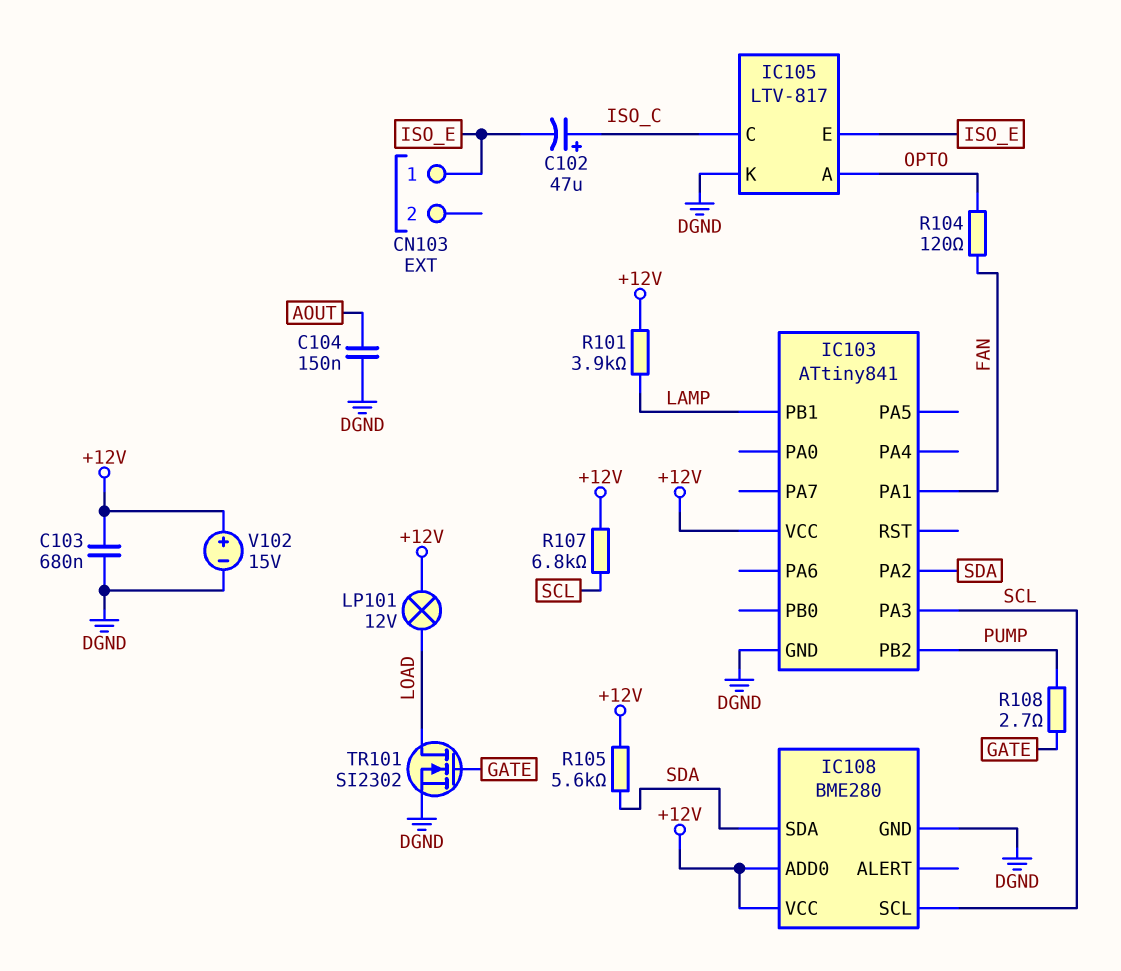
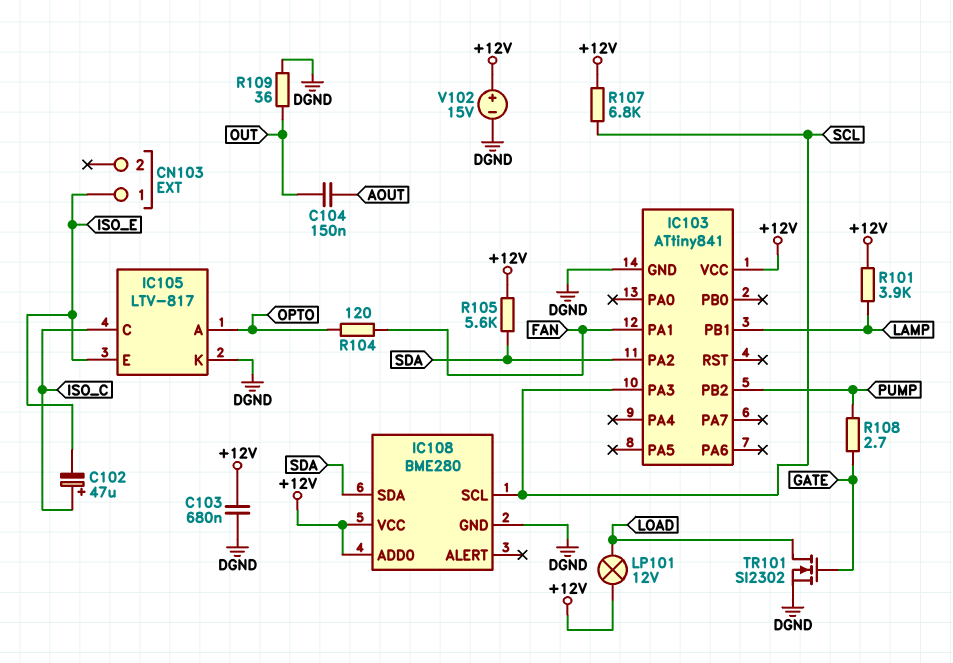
C104: 150nF (AOUT, DGND) -> 150nF (AOUT, OUT)
R109: none -> 36 (DGND, OUT)

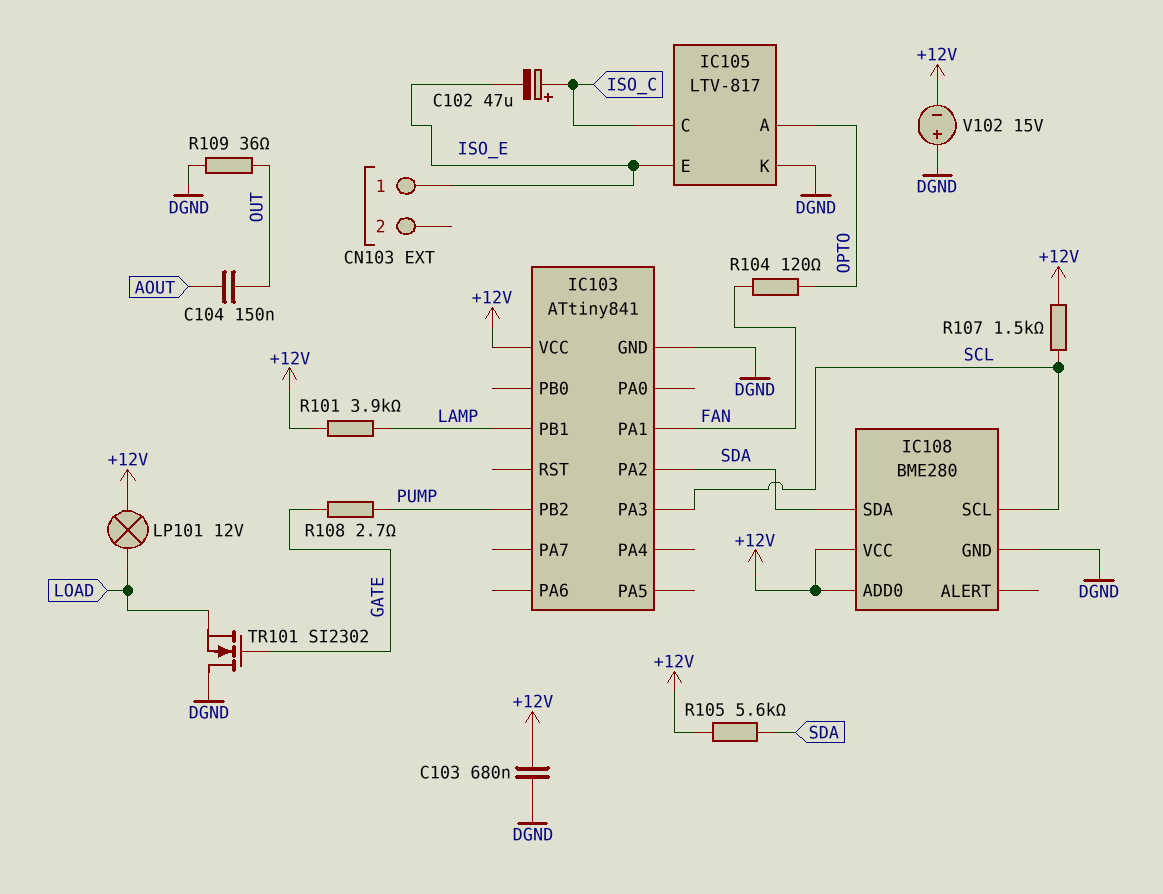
R107: 6.8k (+12V, SCL) -> 1.5k (+12V, SCL)
TR101: NMOS SI2302 (G GATE, D LOAD, S DGND) -> NMOS SI2302 (G GATE, D DGND, S LOAD)
V102: 15V (plus +12V, minus DGND) -> 15V (plus DGND, minus +12V)

